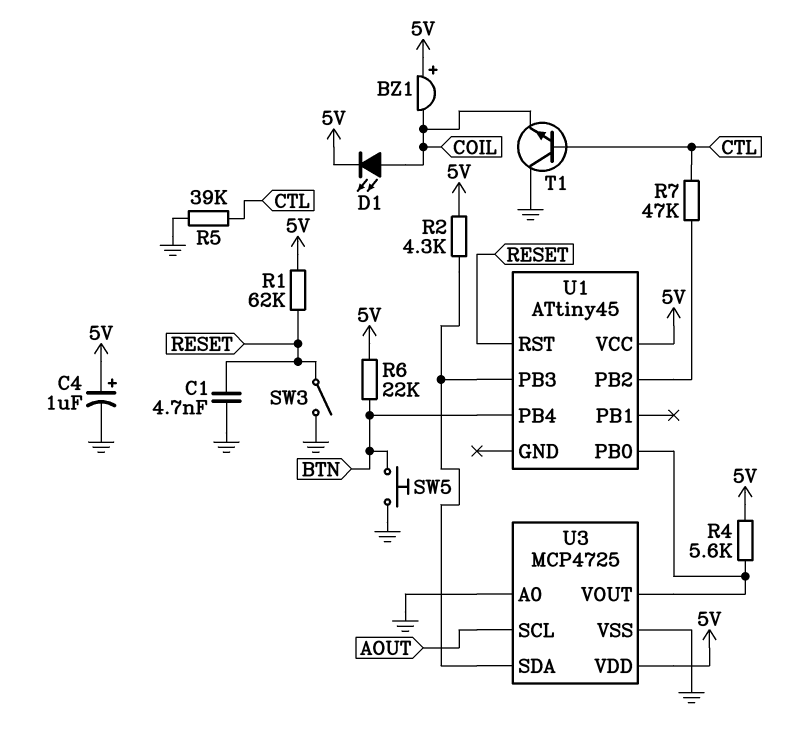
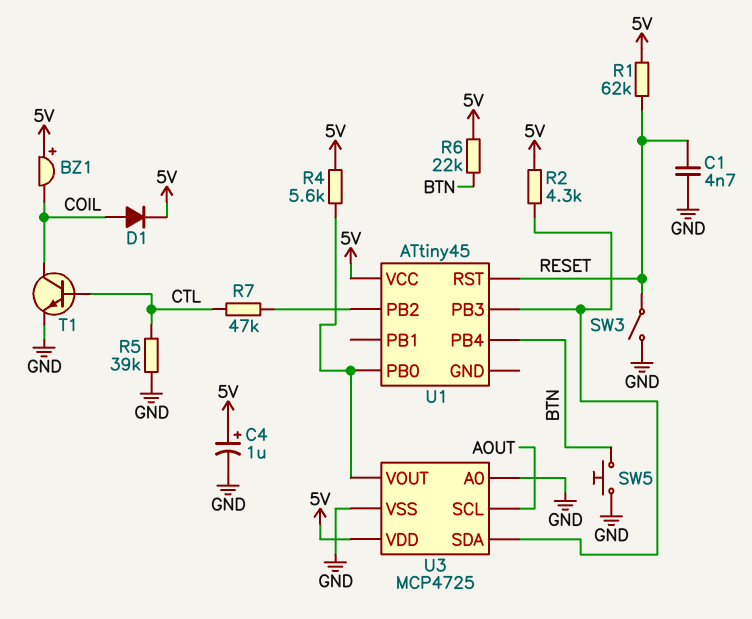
D1: LED (A COIL, K 5V) -> diode (A COIL, K 5V)
T1: NPN (B CTL, C GND, E COIL) -> NPN (B CTL, C COIL, E GND)

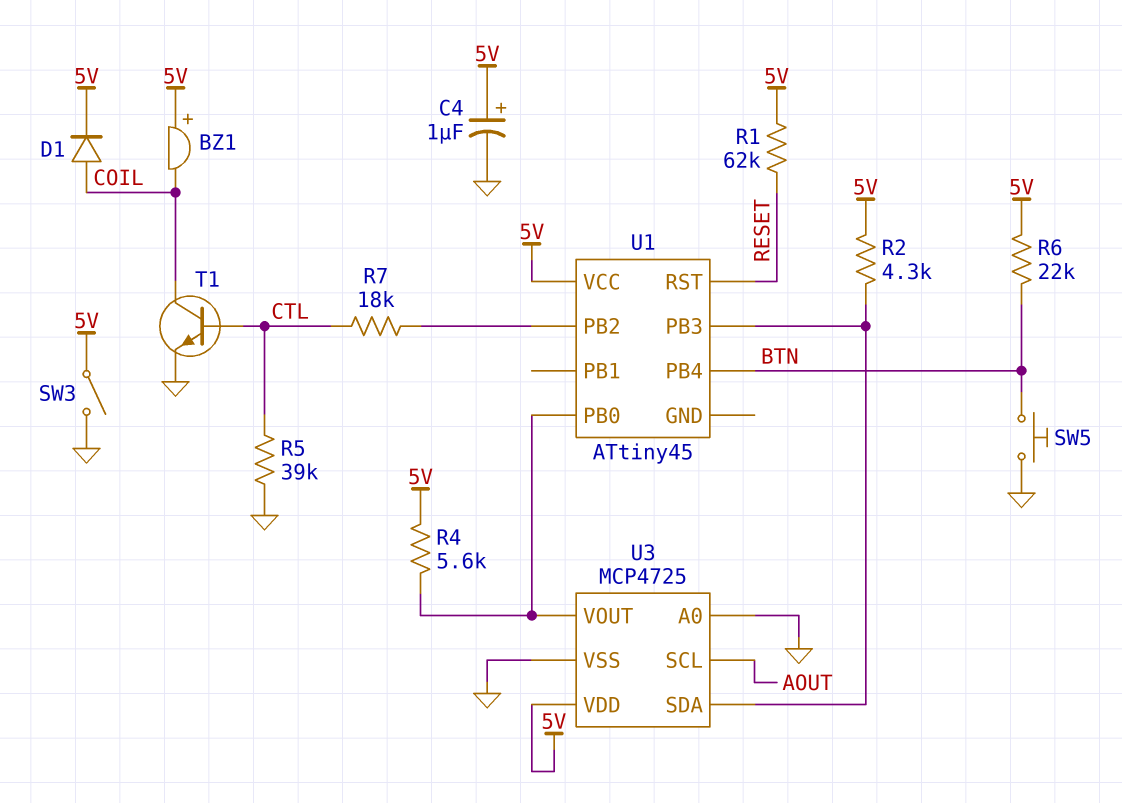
C1: 4.7nF (GND, RESET) -> none
R7: 47k (CTL, U1/PB2) -> 18k (CTL, U1/PB2)
SW3: switch (GND, RESET) -> switch (5V, GND)

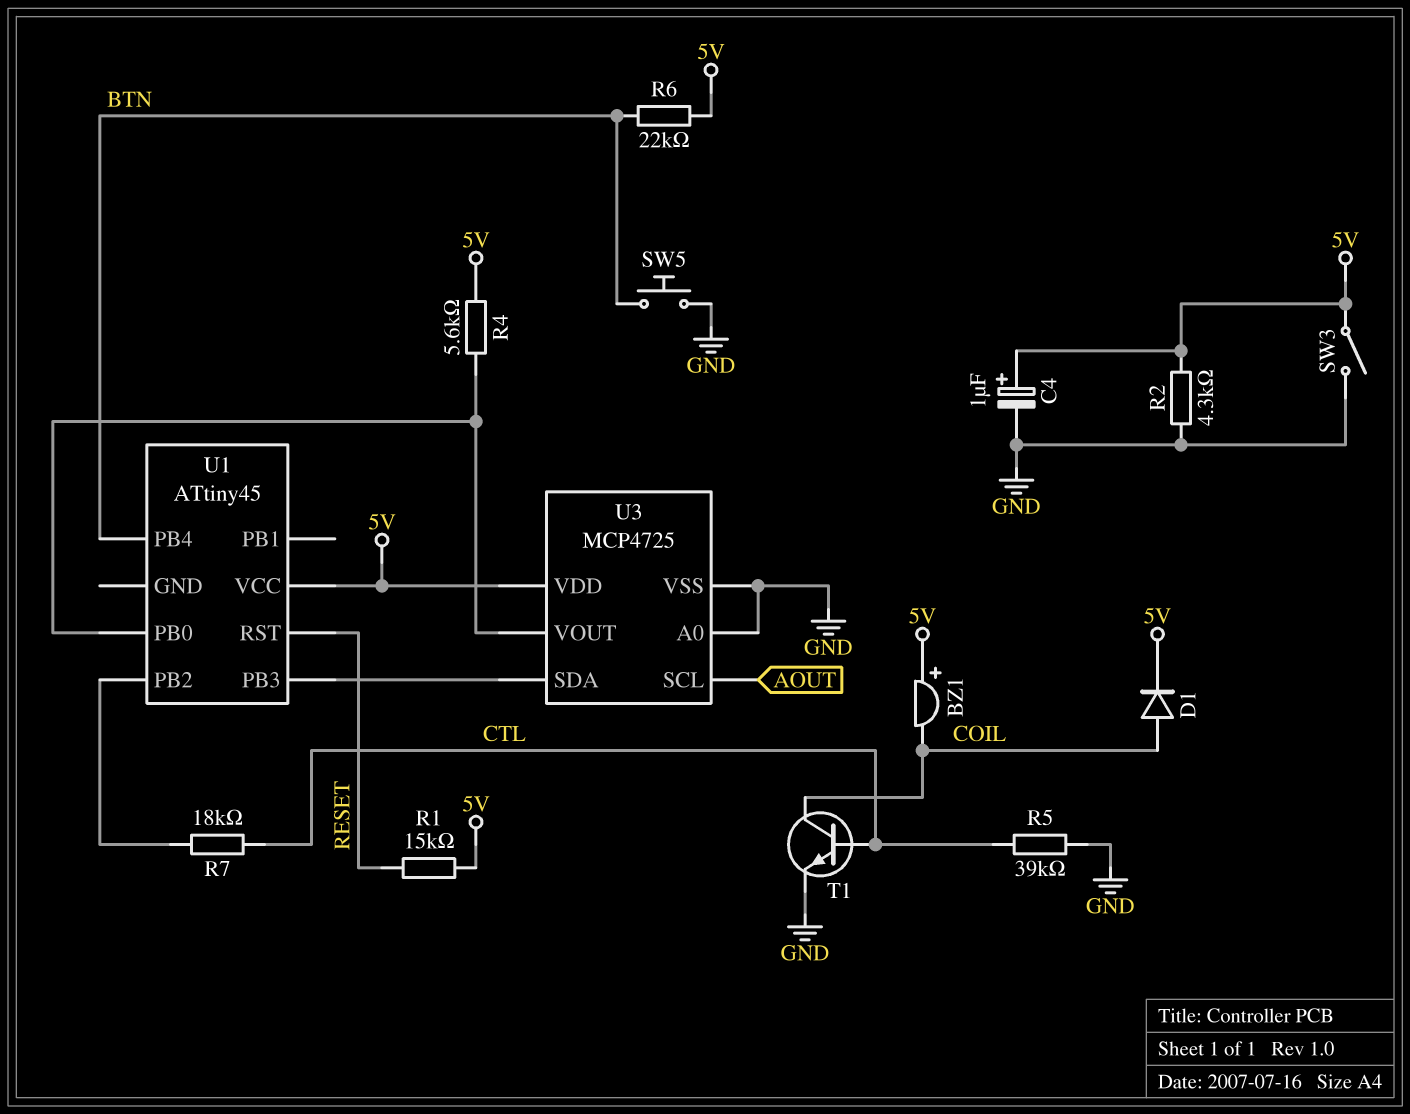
R1: 62k (5V, RESET) -> 15k (5V, RESET)
R2: 4.3k (5V, U1/PB3) -> 4.3k (5V, GND)

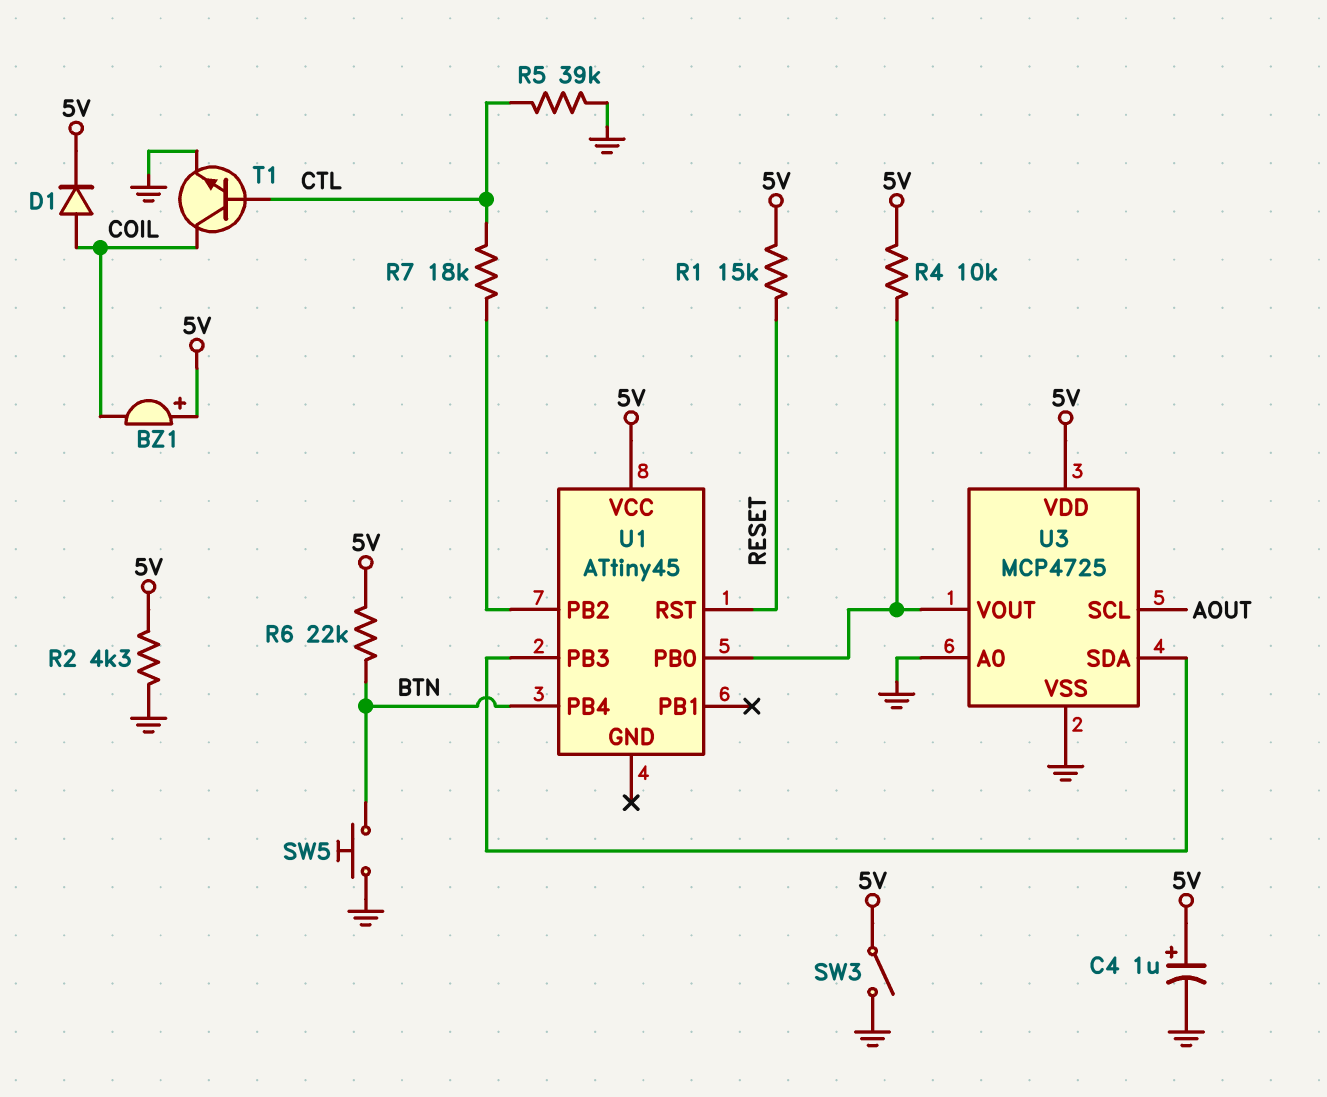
R4: 5.6k (5V, U1/PB0) -> 10k (5V, U1/PB0)

